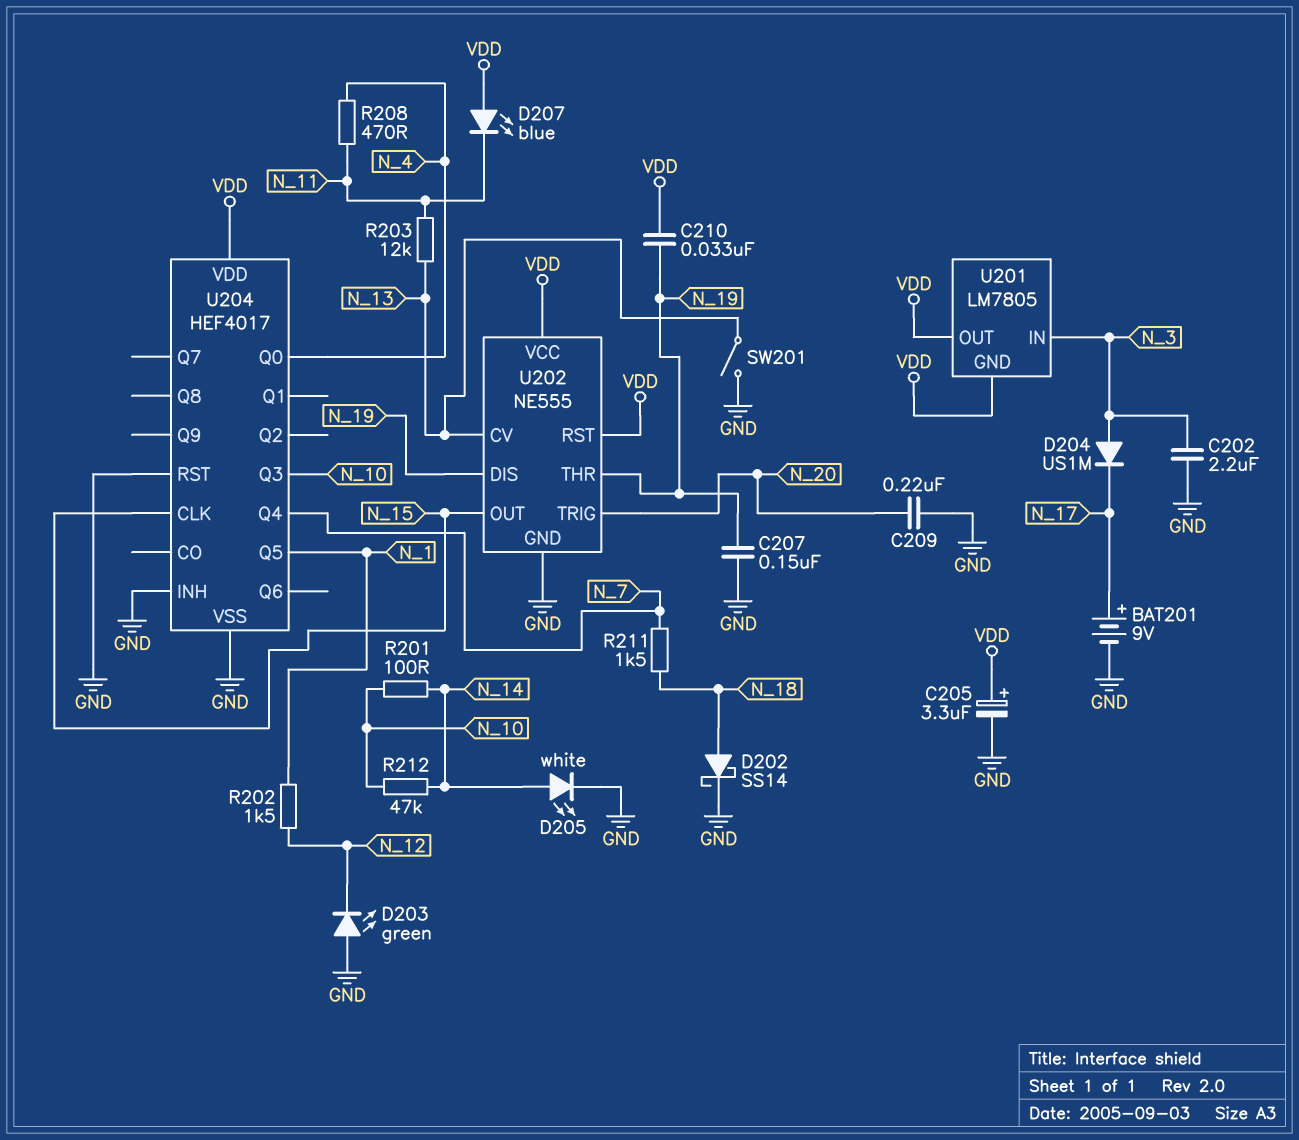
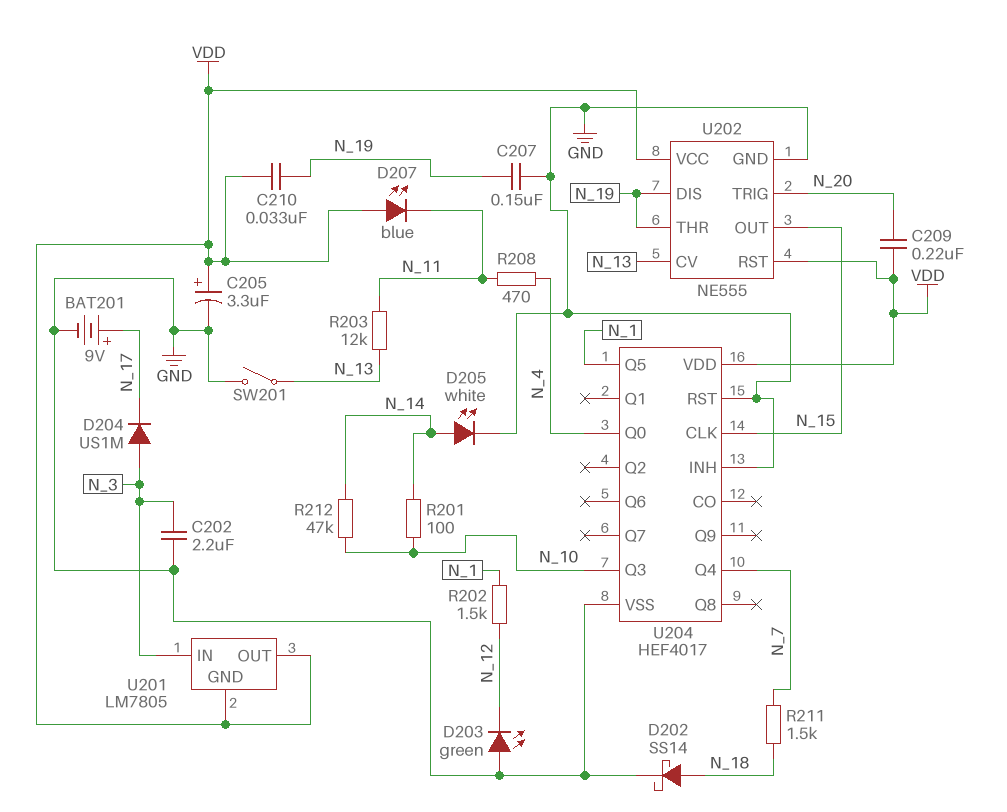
C209: 220nF (GND, N_20) -> 220nF (N_20, VDD)

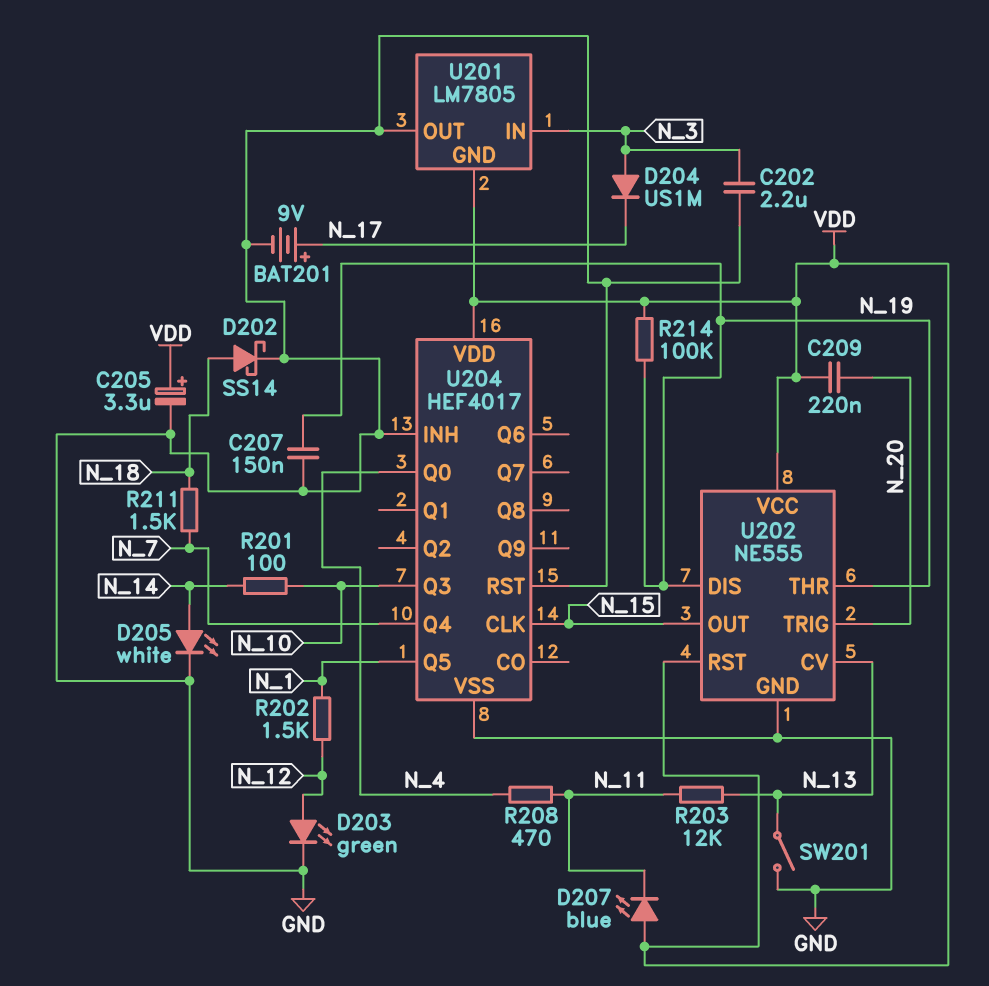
C210: 33nF (N_19, VDD) -> none
D203: LED green (A GND, K N_12) -> LED green (A N_12, K GND)
R212: 47k (N_10, N_14) -> none
R214: none -> 100k (N_19, VDD)
U201 pin OUT: VDD -> GND

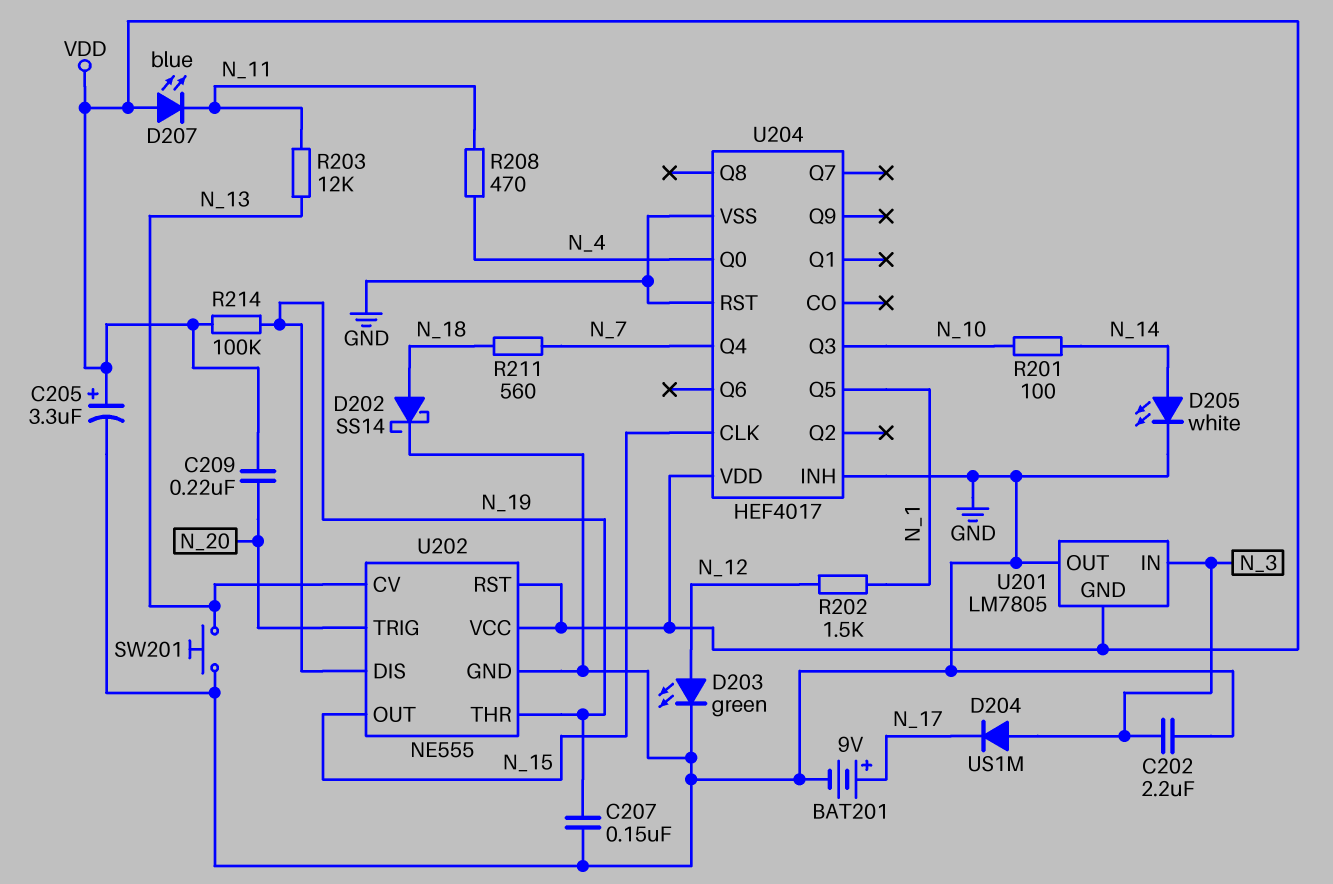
R211: 1.5k (N_7, N_18) -> 560 (N_7, N_18)
SW201: switch (GND, N_13) -> button (GND, N_13)

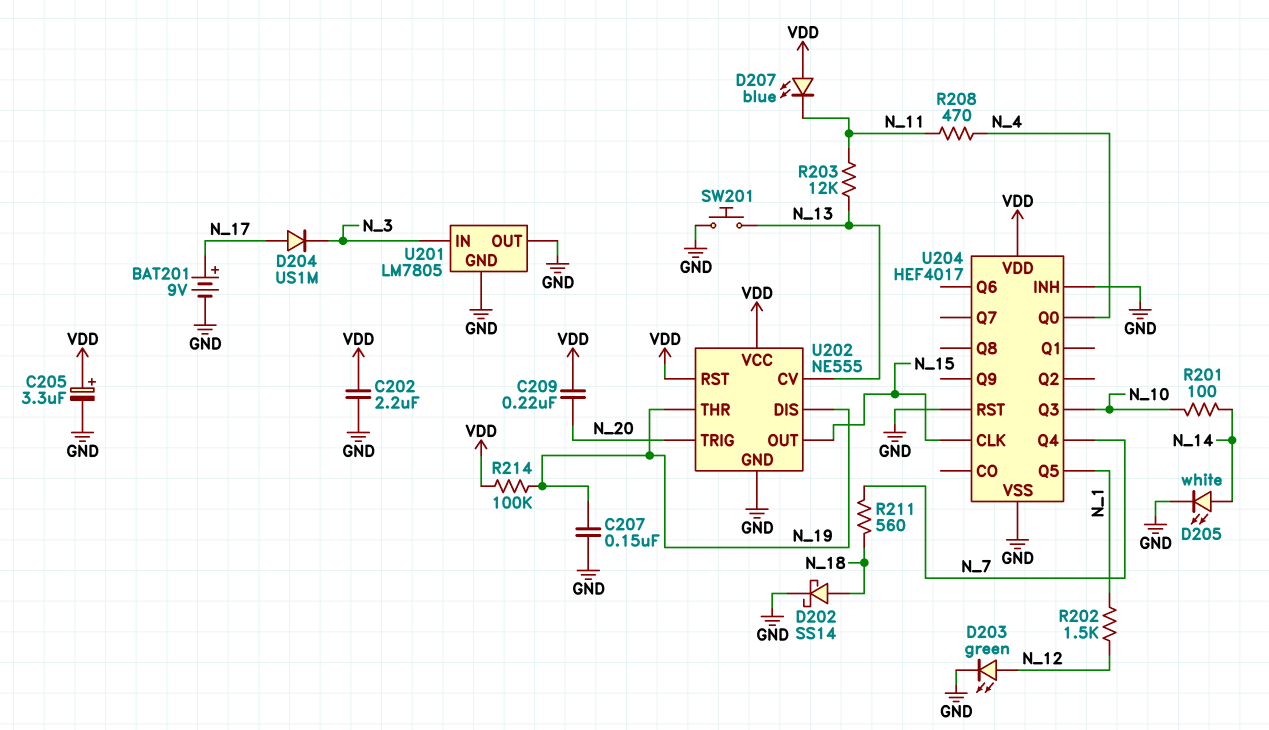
C202: 2.2uF (GND, N_3) -> 2.2uF (GND, VDD)
D204: diode US1M (A N_3, K N_17) -> diode US1M (A N_17, K N_3)
U201 pin GND: VDD -> GND

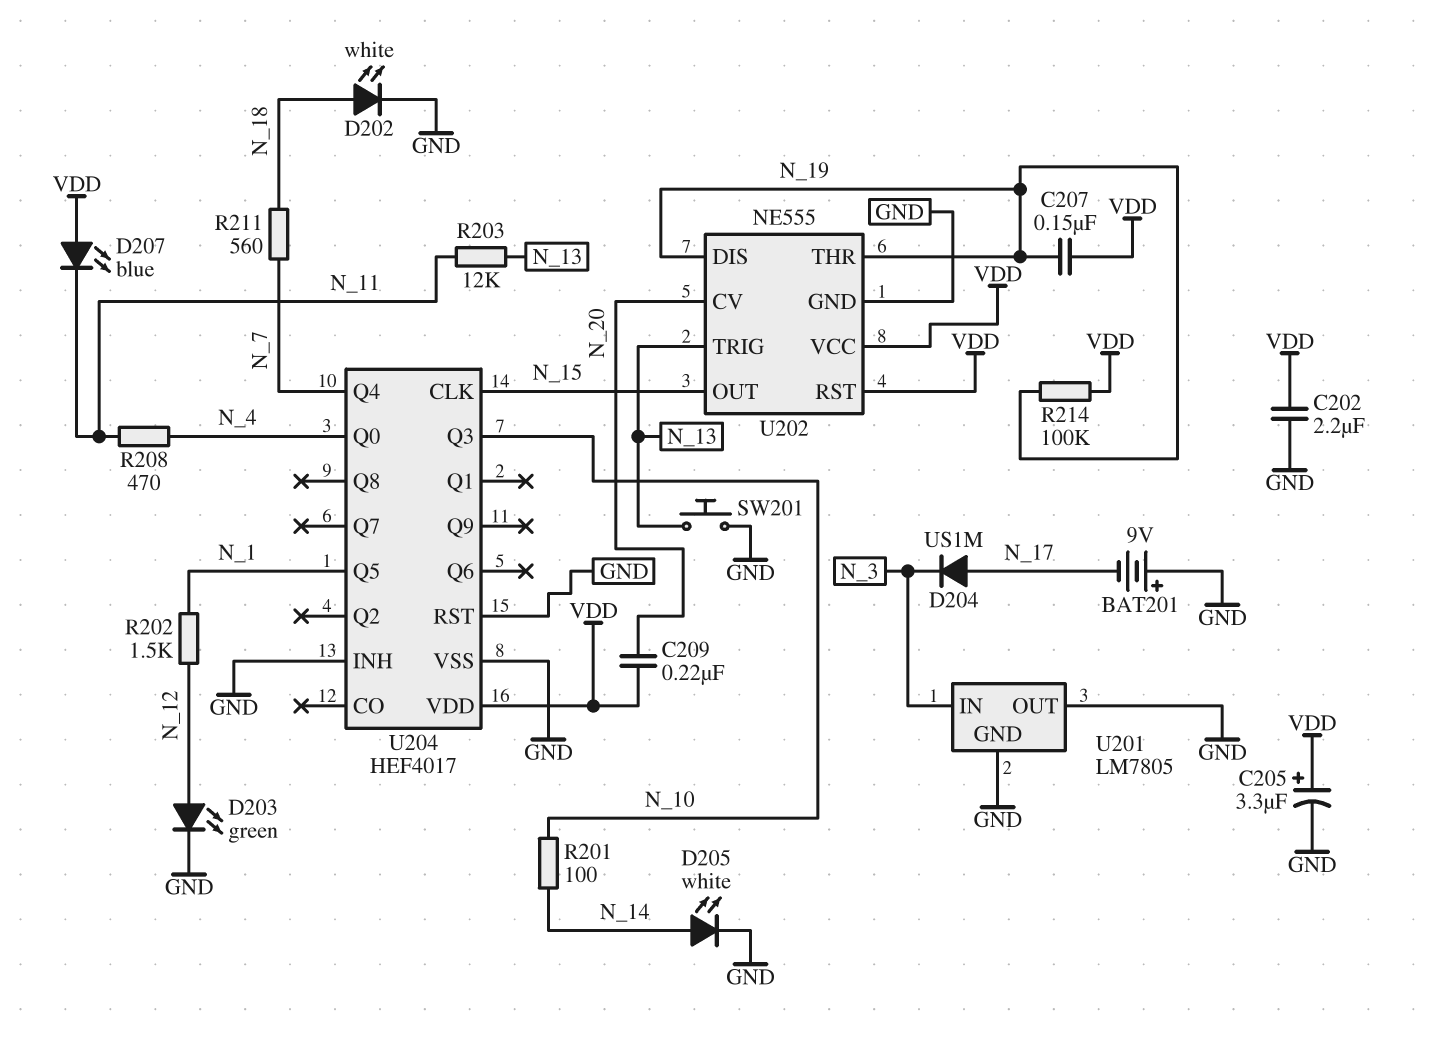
BAT201: 9V (plus N_17, minus GND) -> 9V (plus GND, minus N_17)
C207: 150nF (GND, N_19) -> 150nF (N_19, VDD)
D202: schottky SS14 (A N_18, K GND) -> LED white (A N_18, K GND)
U202 pin CV: N_13 -> N_20
U202 pin TRIG: N_20 -> N_13

